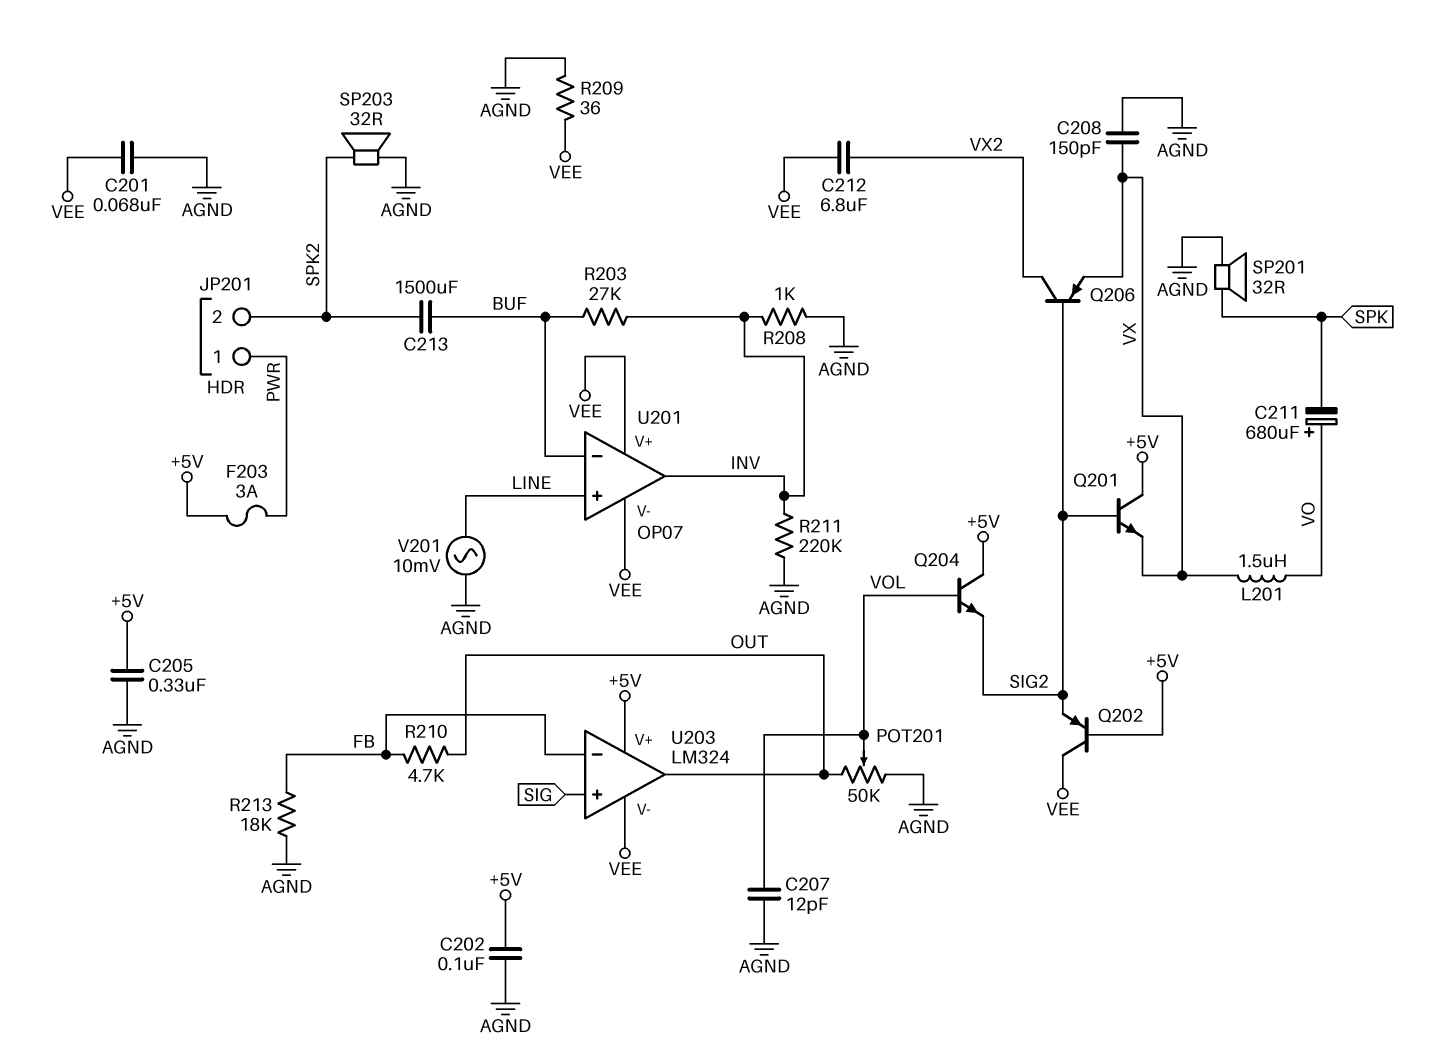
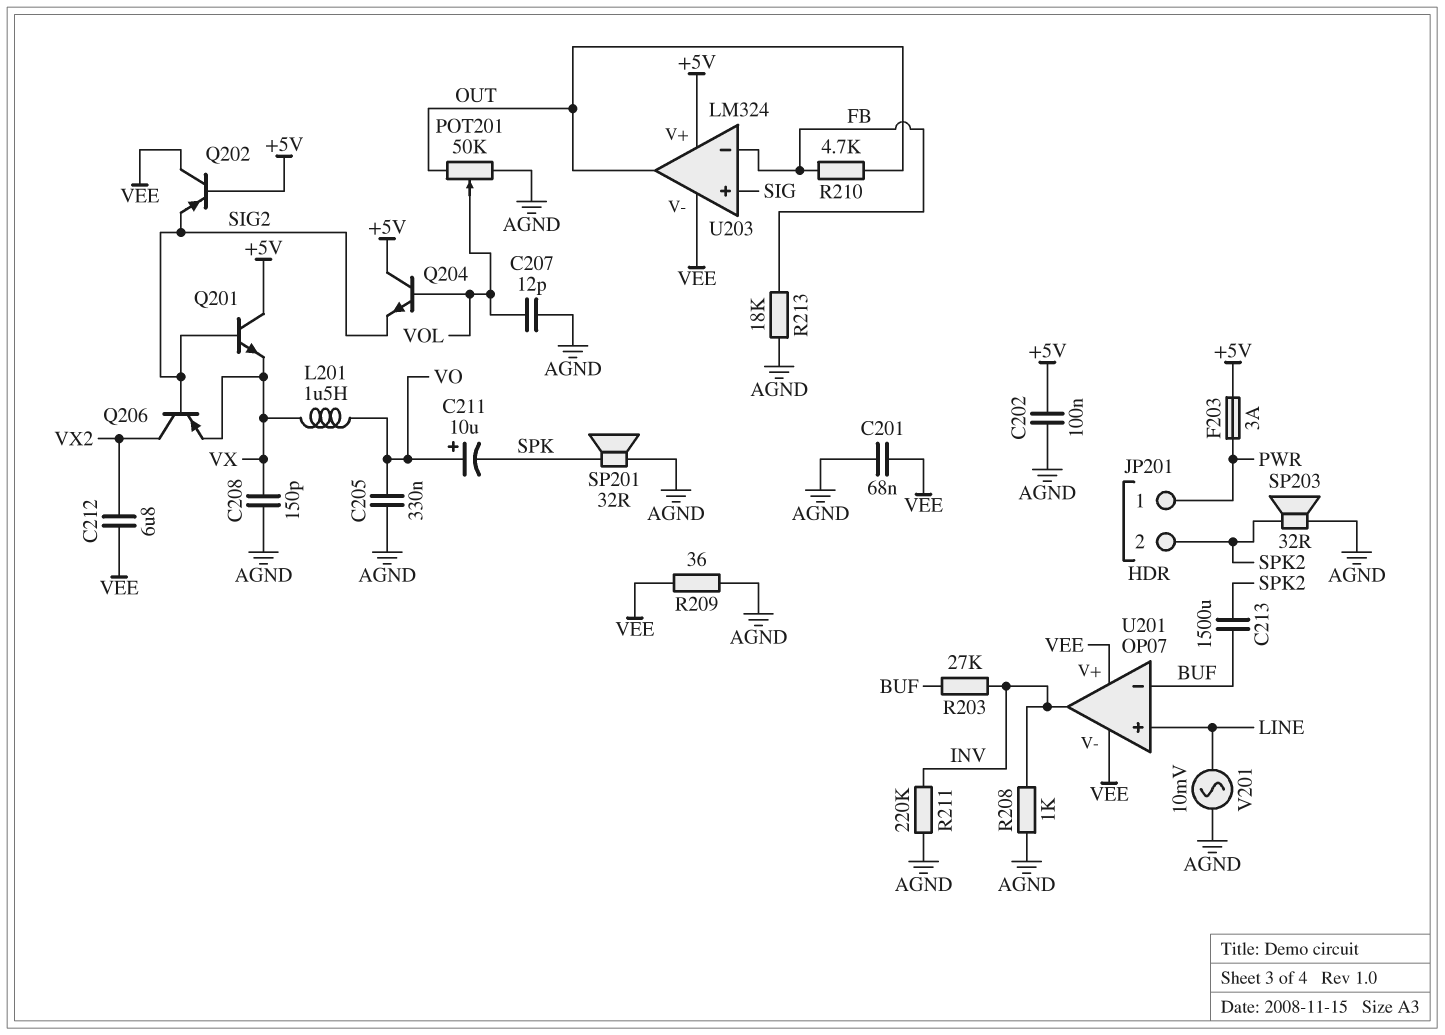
C205: 330nF (+5V, AGND) -> 330nF (AGND, VO)
C211: 680uF (plus VO, minus SPK) -> 10uF (plus VO, minus SPK)

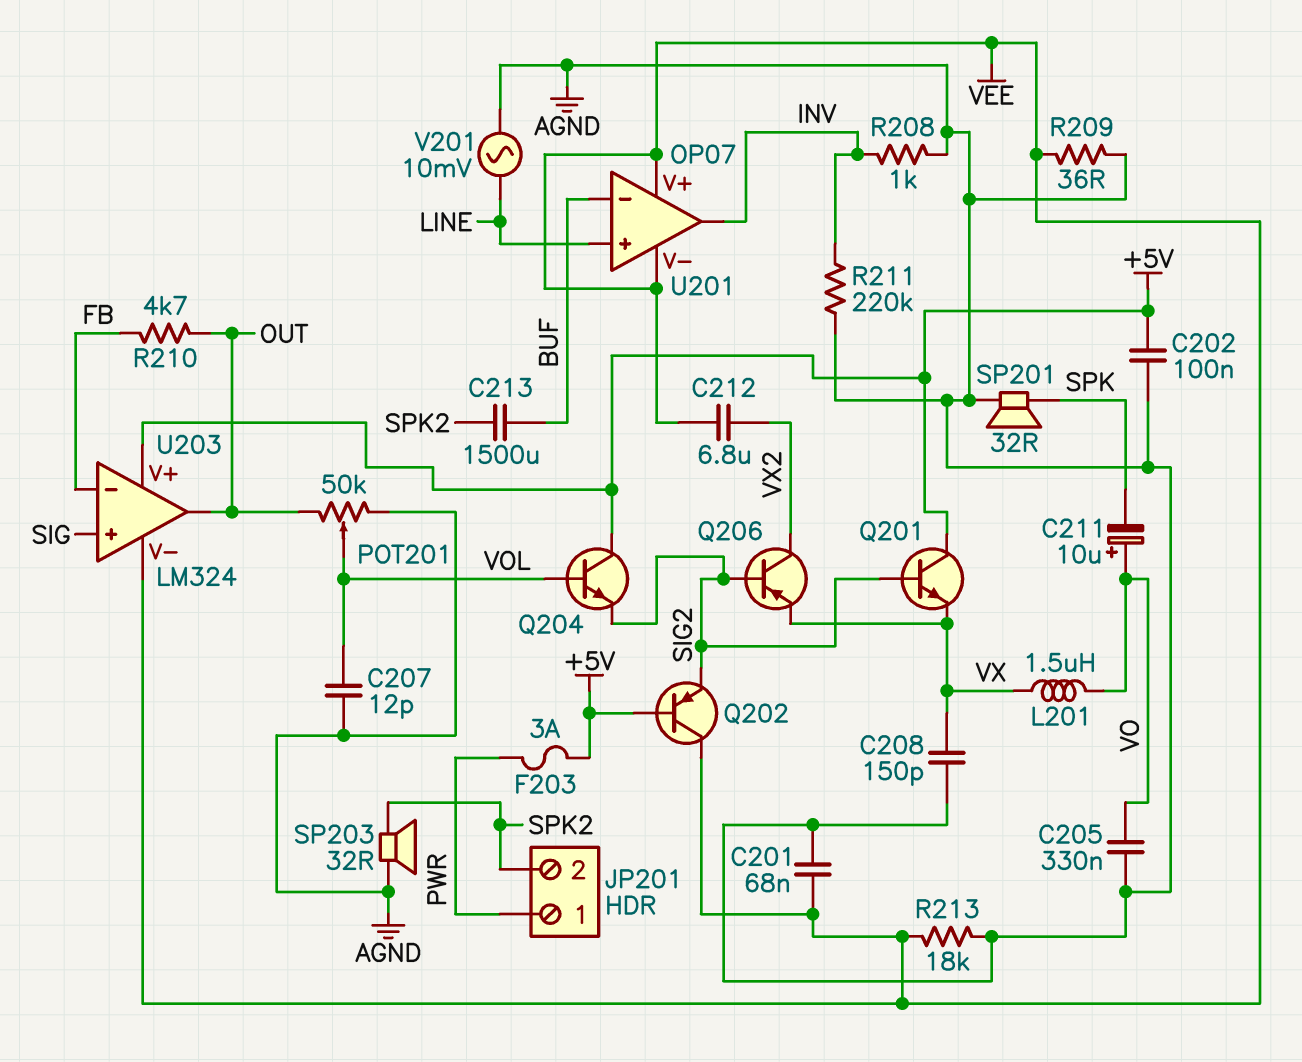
R203: 27k (BUF, INV) -> none
R213: 18k (AGND, FB) -> 18k (AGND, VEE)

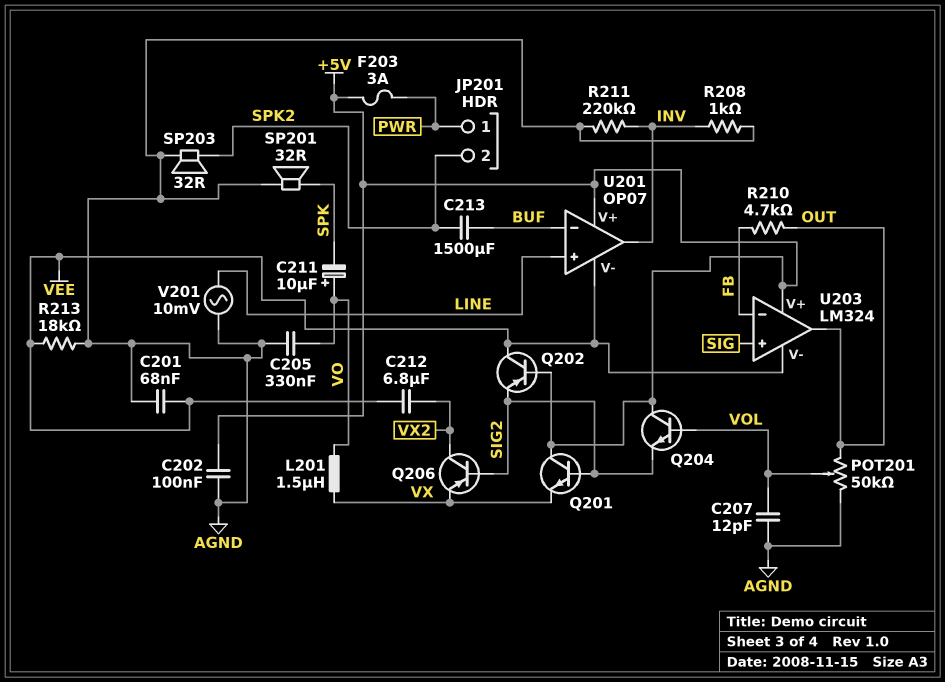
C208: 150pF (AGND, VX) -> none
R209: 36 (AGND, VEE) -> none
U201 pin V+: VEE -> +5V

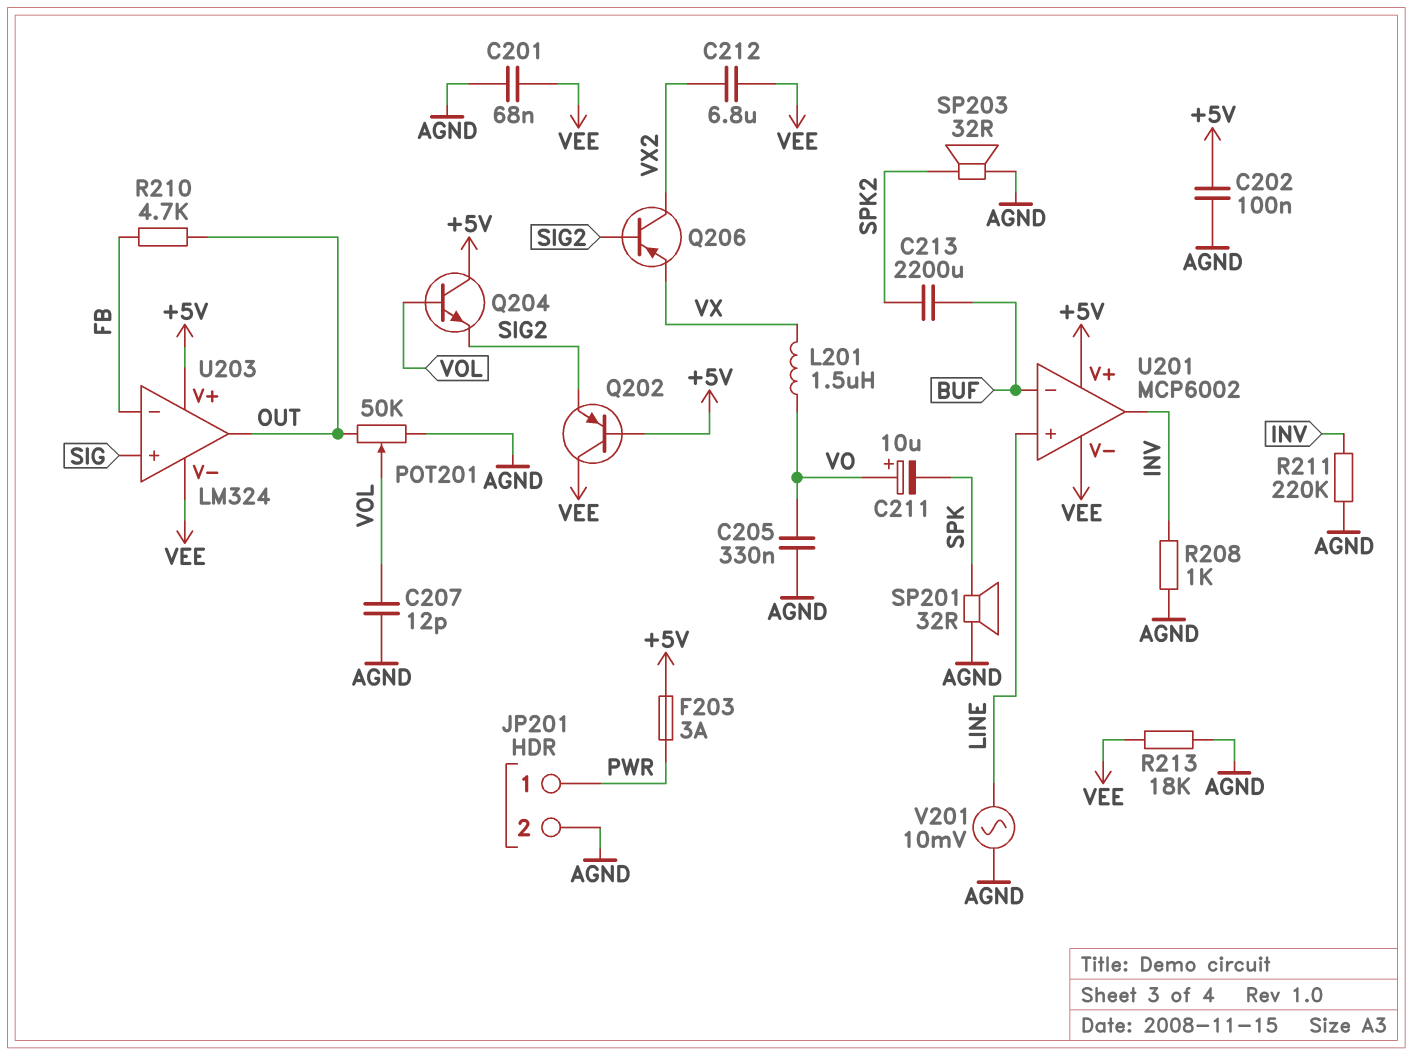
C213: 1500uF (BUF, SPK2) -> 2200uF (BUF, SPK2)
JP201 pin 2: SPK2 -> AGND
Q201: NPN (B SIG2, C +5V, E VX) -> none
U201: OP07 -> MCP6002

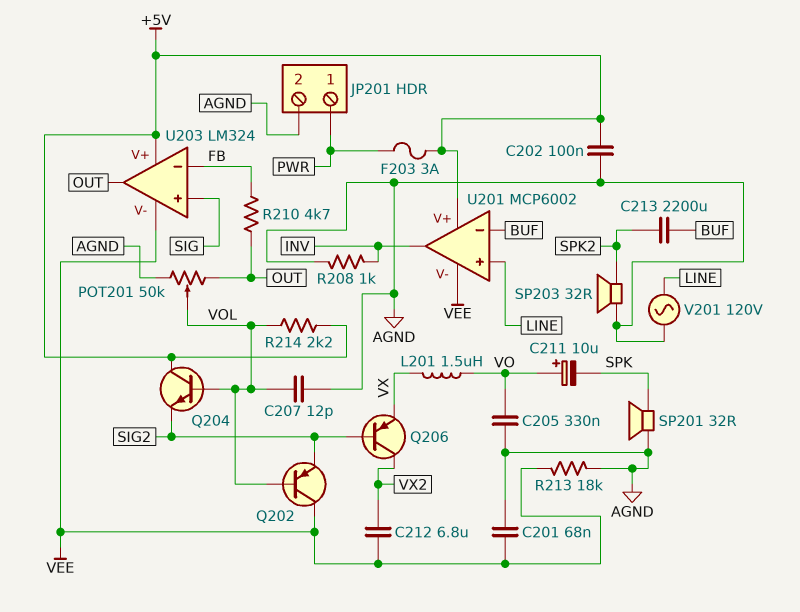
Q202: PNP (B +5V, C VEE, E SIG2) -> PNP (B VOL, C VEE, E SIG2)
R211: 220k (AGND, INV) -> none
R214: none -> 2.2k (+5V, VOL)
V201: AC 10mV (AGND, LINE) -> AC 120V (AGND, LINE)

